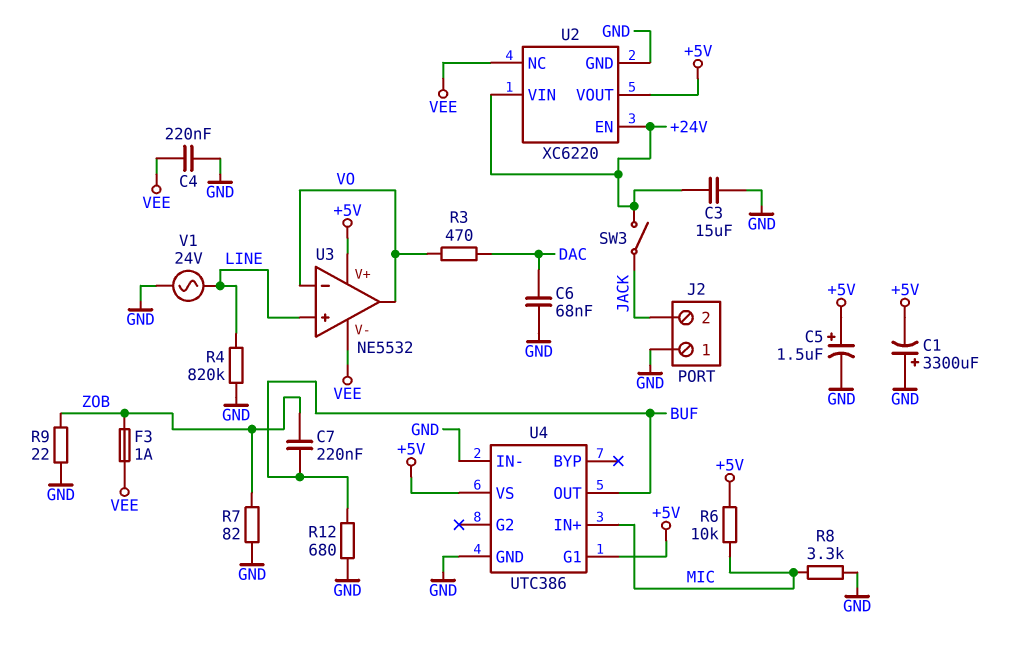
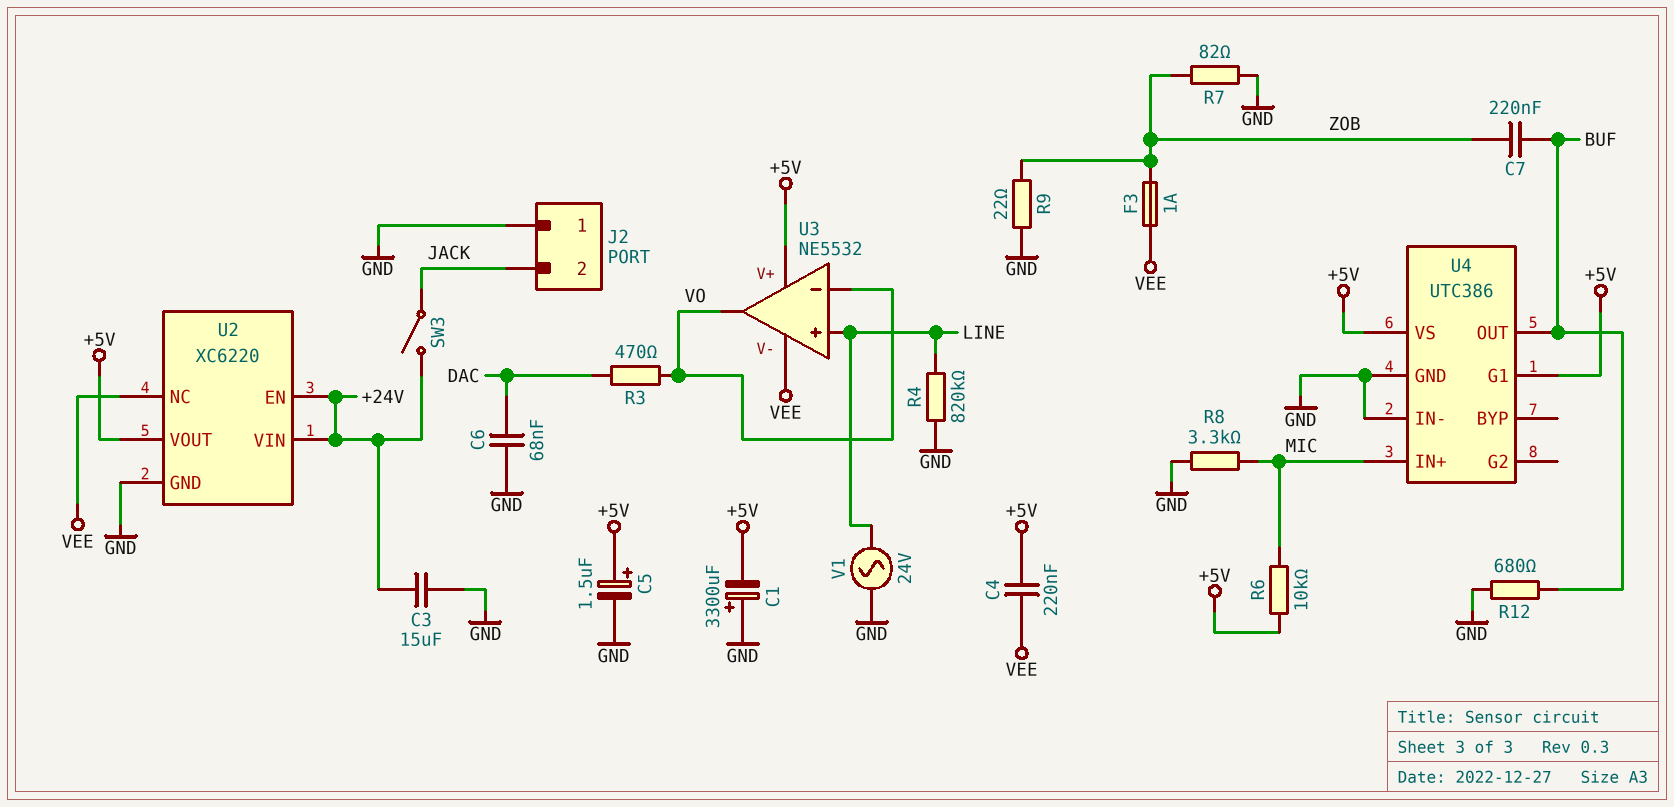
C4: 220nF (GND, VEE) -> 220nF (+5V, VEE)

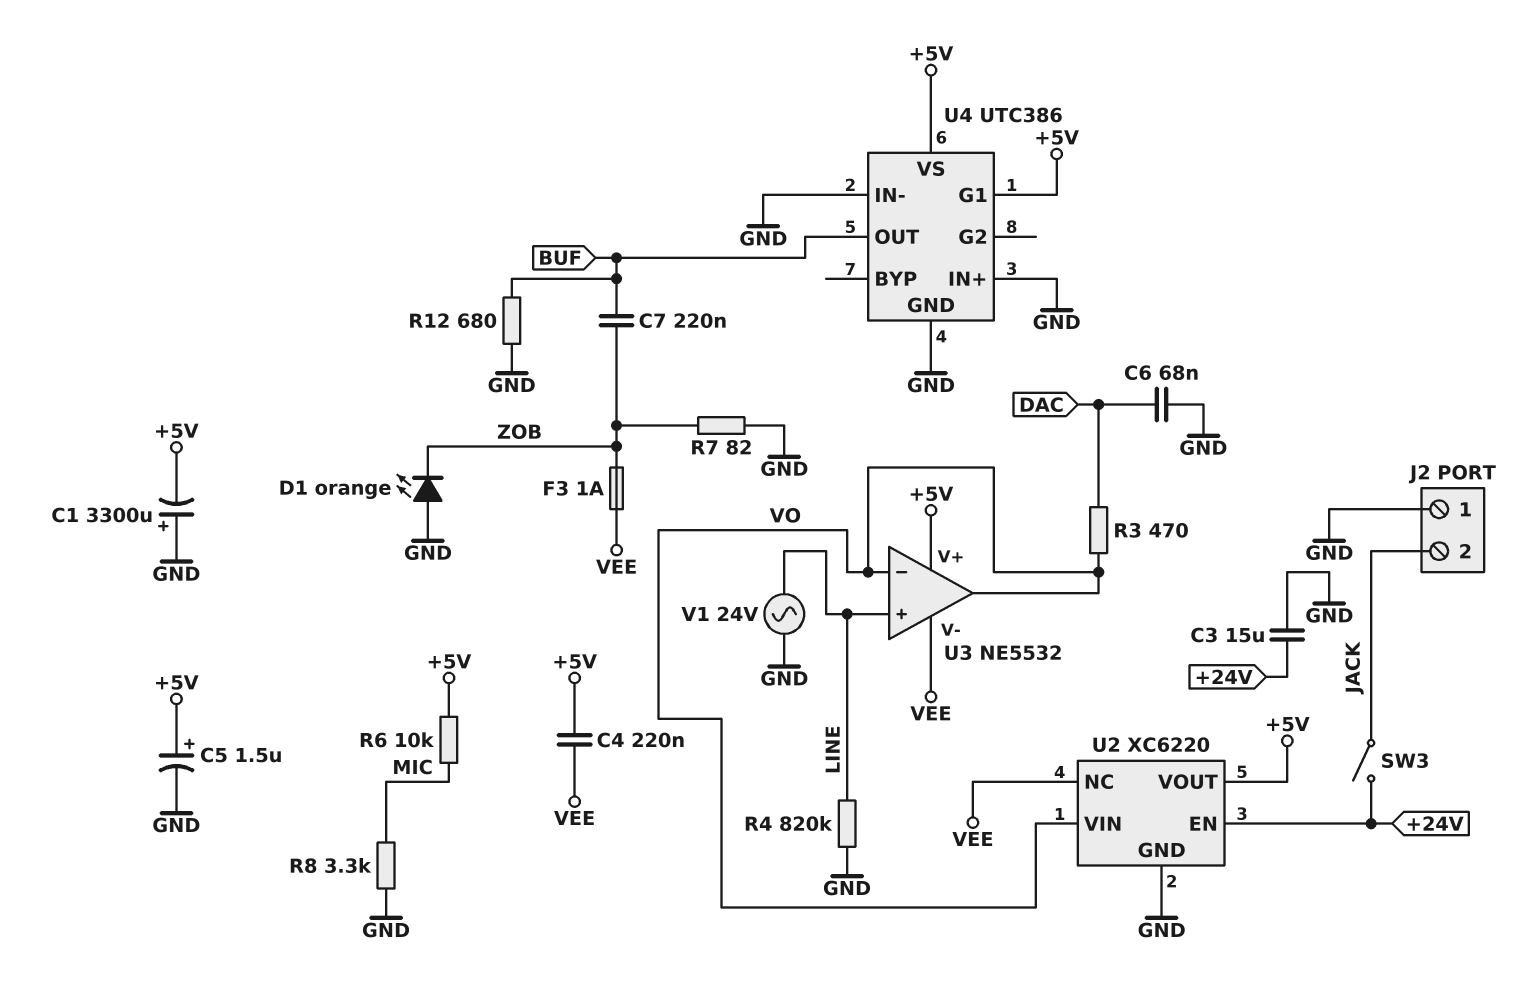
D1: none -> LED orange (A GND, K ZOB)
R9: 22 (GND, ZOB) -> none
U2 pin VIN: +24V -> VO
U4 pin IN+: MIC -> GND

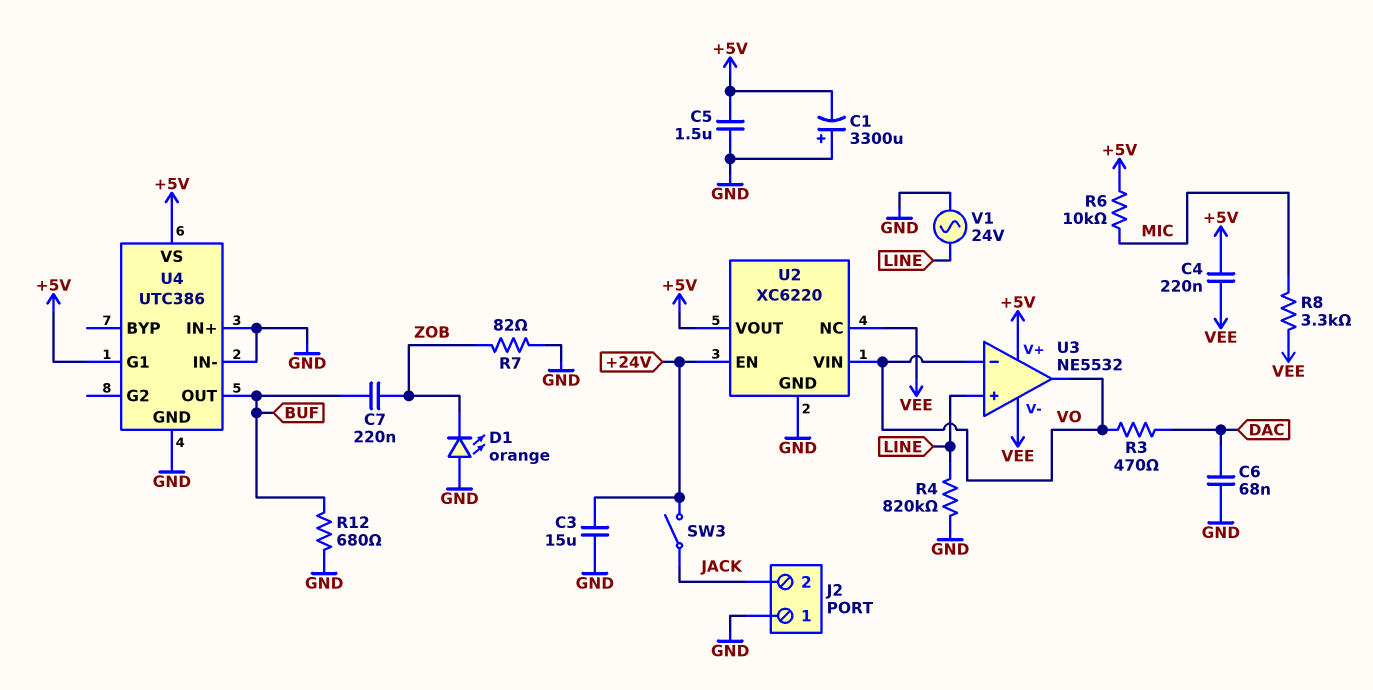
C5: 1.5uF (plus +5V, minus GND) -> 1.5uF (+5V, GND)
F3: 1A (VEE, ZOB) -> none
R8: 3.3k (GND, MIC) -> 3.3k (MIC, VEE)

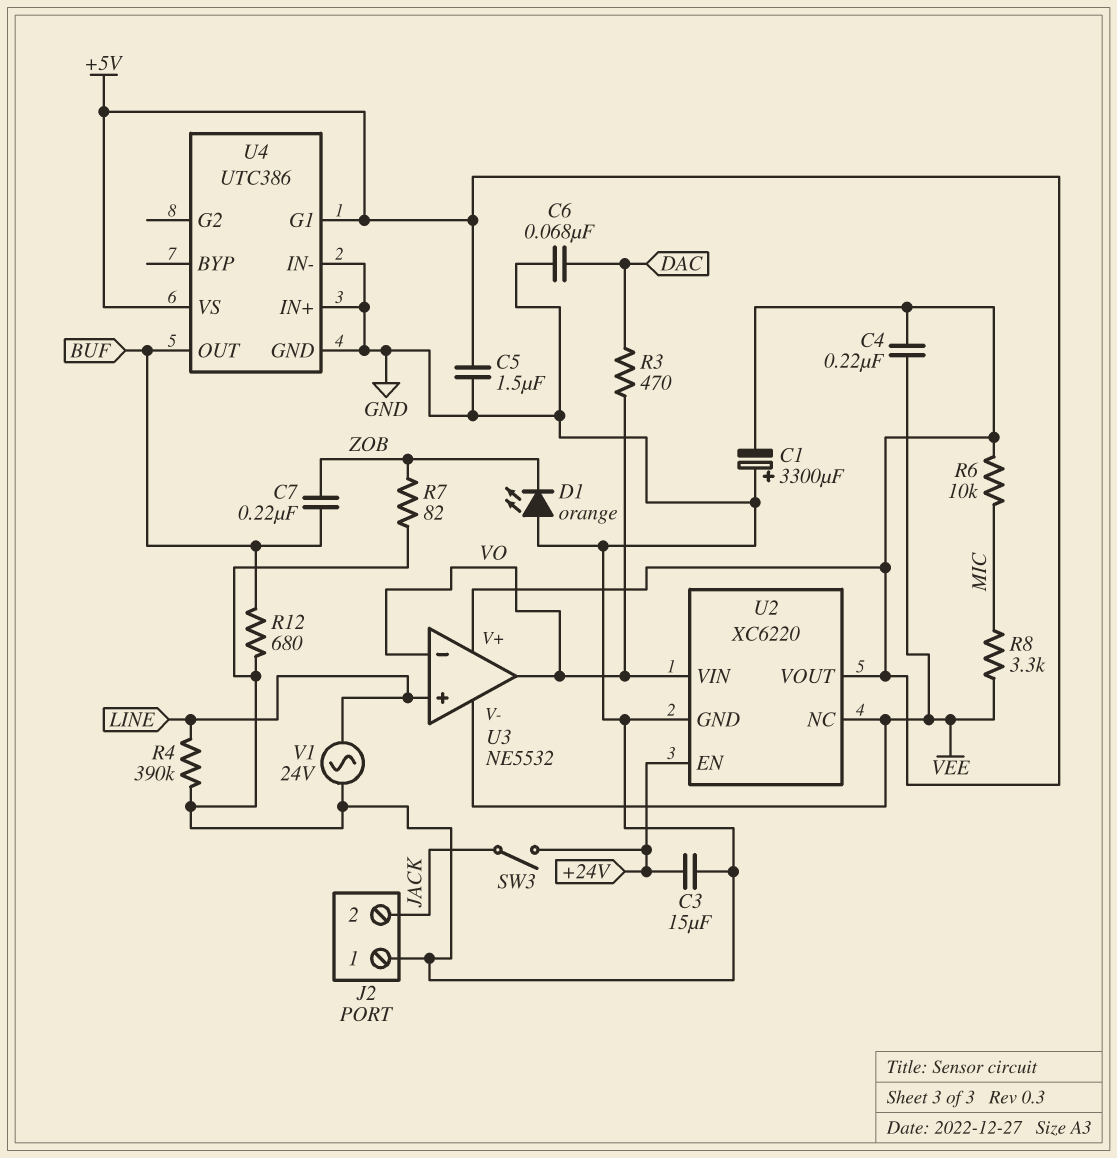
R4: 820k (GND, LINE) -> 390k (GND, LINE)

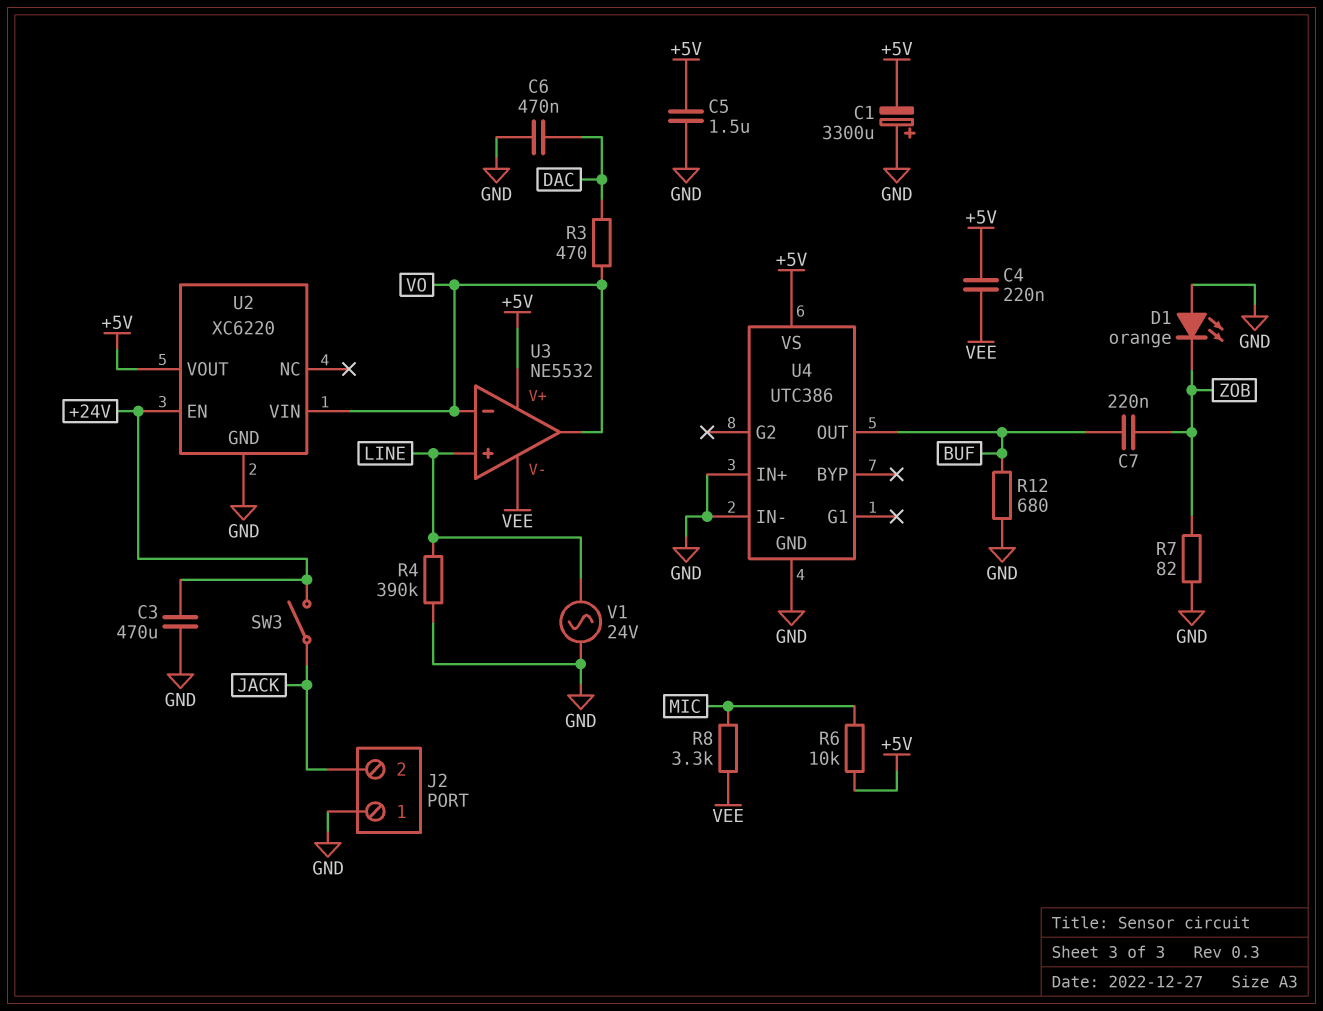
C3: 15uF (+24V, GND) -> 470uF (+24V, GND)
C6: 68nF (DAC, GND) -> 470nF (DAC, GND)
U2 pin NC: VEE -> none
U4 pin G1: +5V -> none

